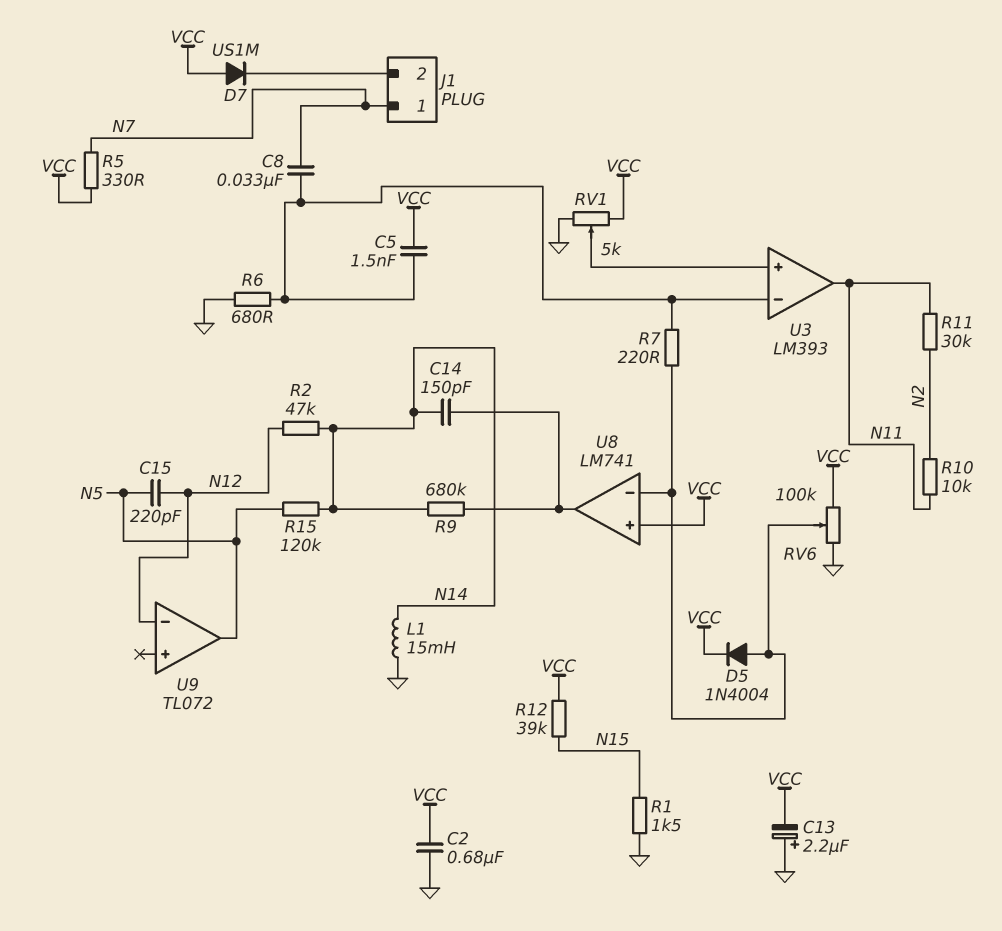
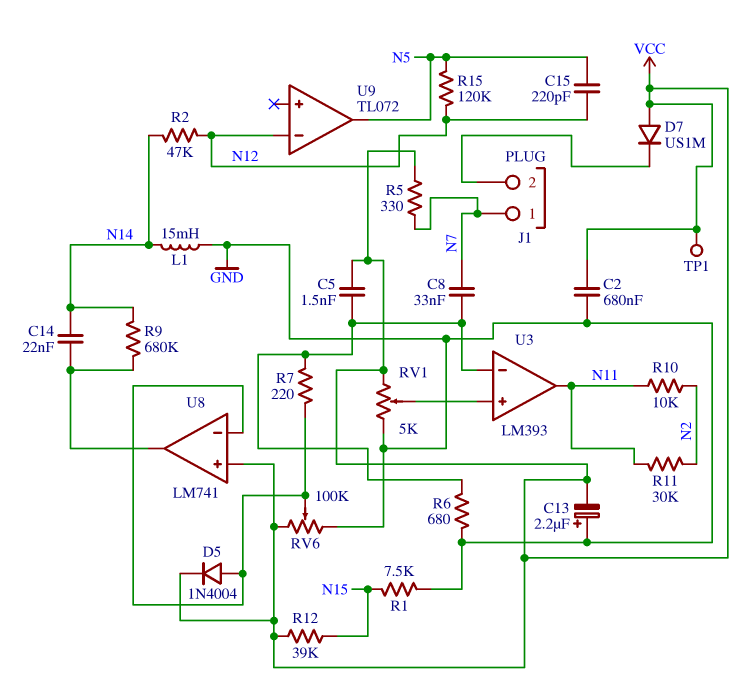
C14: 150pF (N14, U8/out) -> 22nF (N14, U8/out)
R1: 1.5k (GND, N15) -> 7.5k (GND, N15)
R15: 120k (N5, N14) -> 120k (N5, N12)
TP1: none -> test point (VCC)

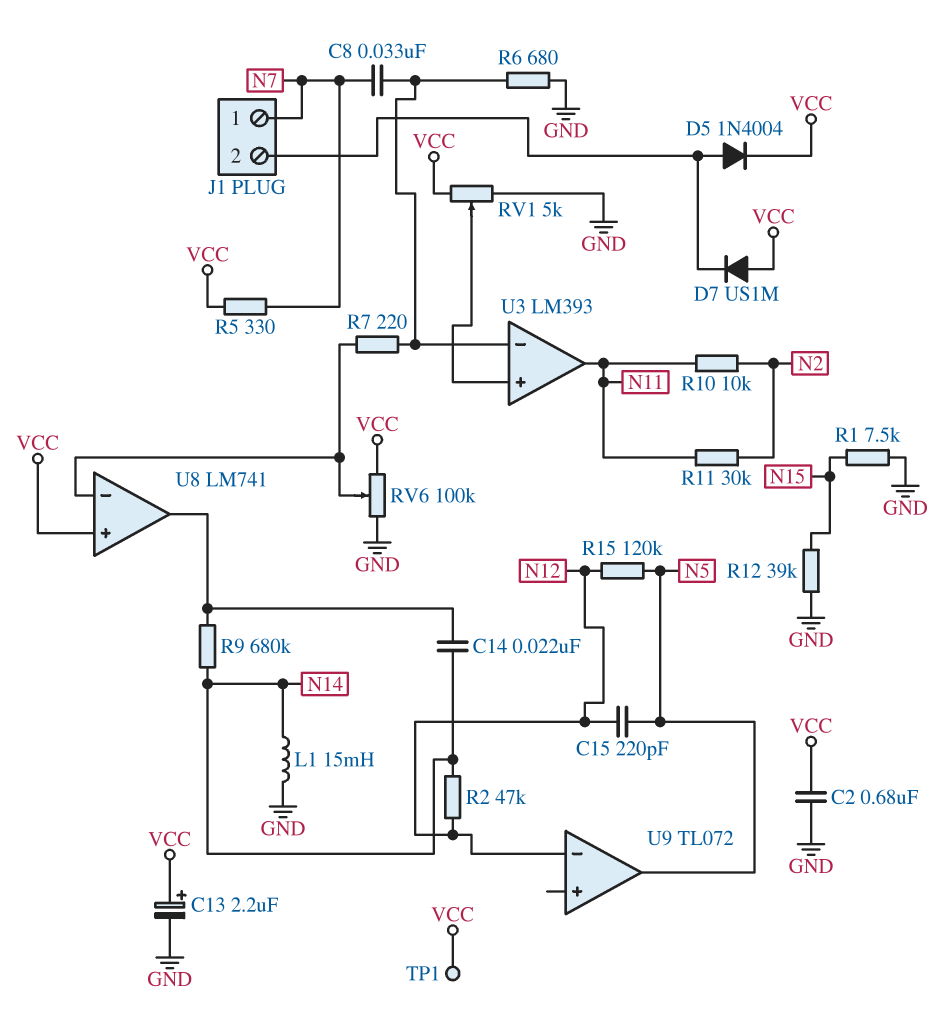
C5: 1.5nF (U3/in-, VCC) -> none
C13: 2.2uF (plus GND, minus VCC) -> 2.2uF (plus VCC, minus GND)
D5: diode 1N4004 (A U8/in-, K VCC) -> diode 1N4004 (A J1/2, K VCC)
R12: 39k (N15, VCC) -> 39k (GND, N15)

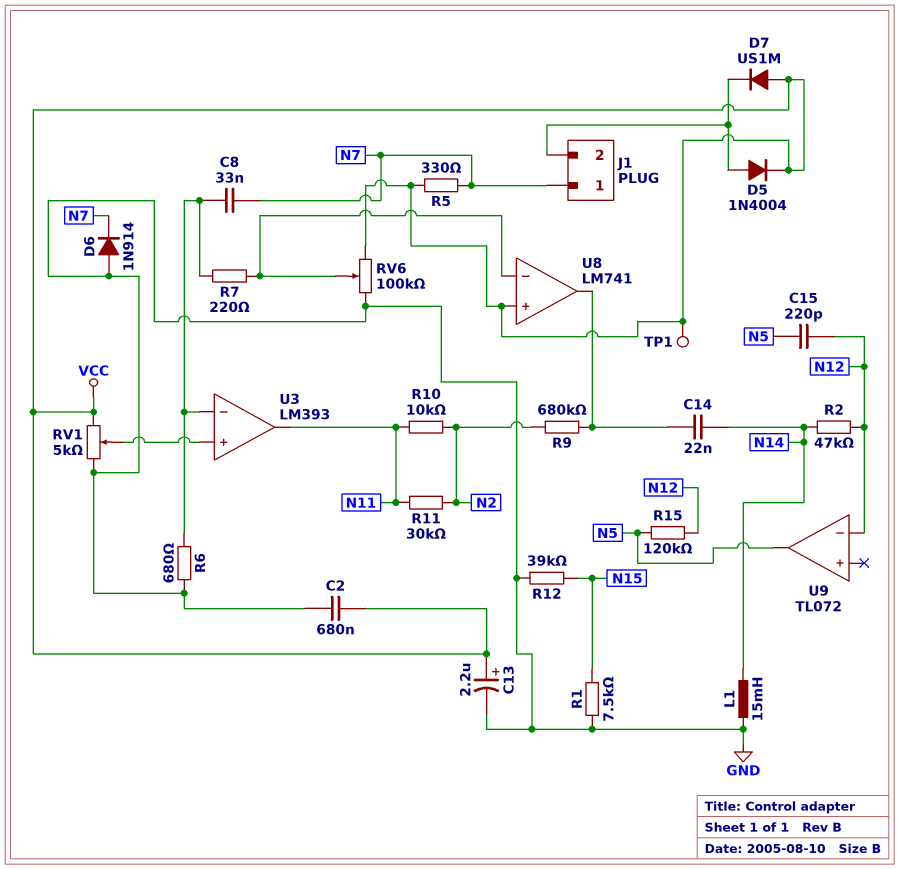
D6: none -> diode 1N914 (A GND, K N7)
R9: 680k (N14, U8/out) -> 680k (N2, U8/out)

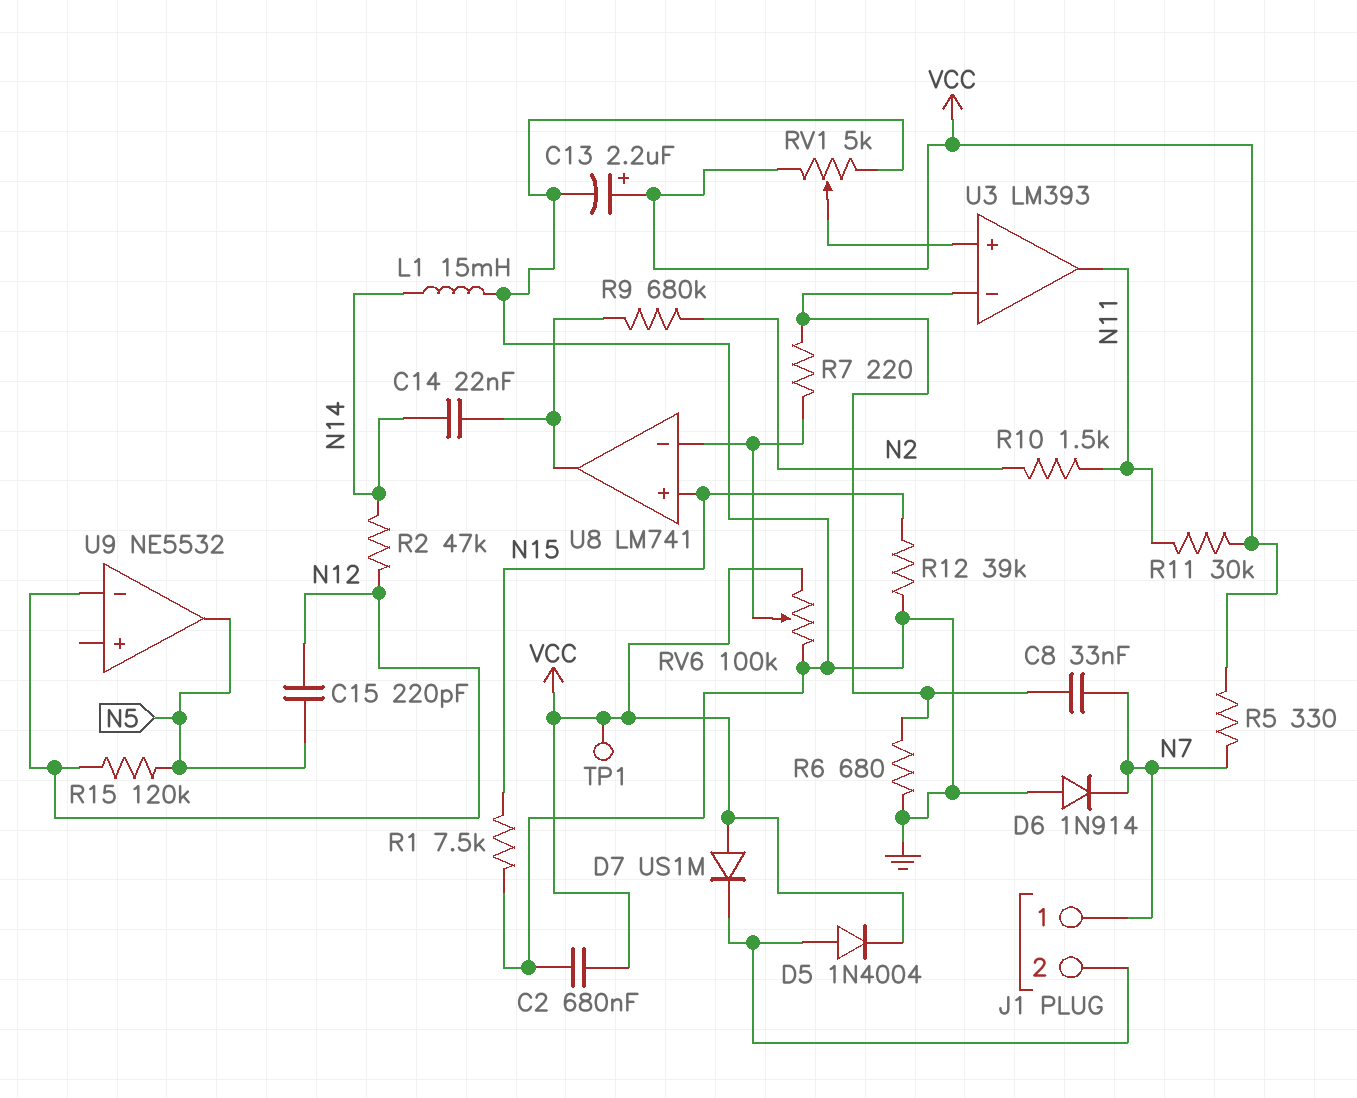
R10: 10k (N2, N11) -> 1.5k (N2, N11)
R11: 30k (N2, N11) -> 30k (N11, VCC)
U8 pin in+: VCC -> N15
U9: TL072 -> NE5532

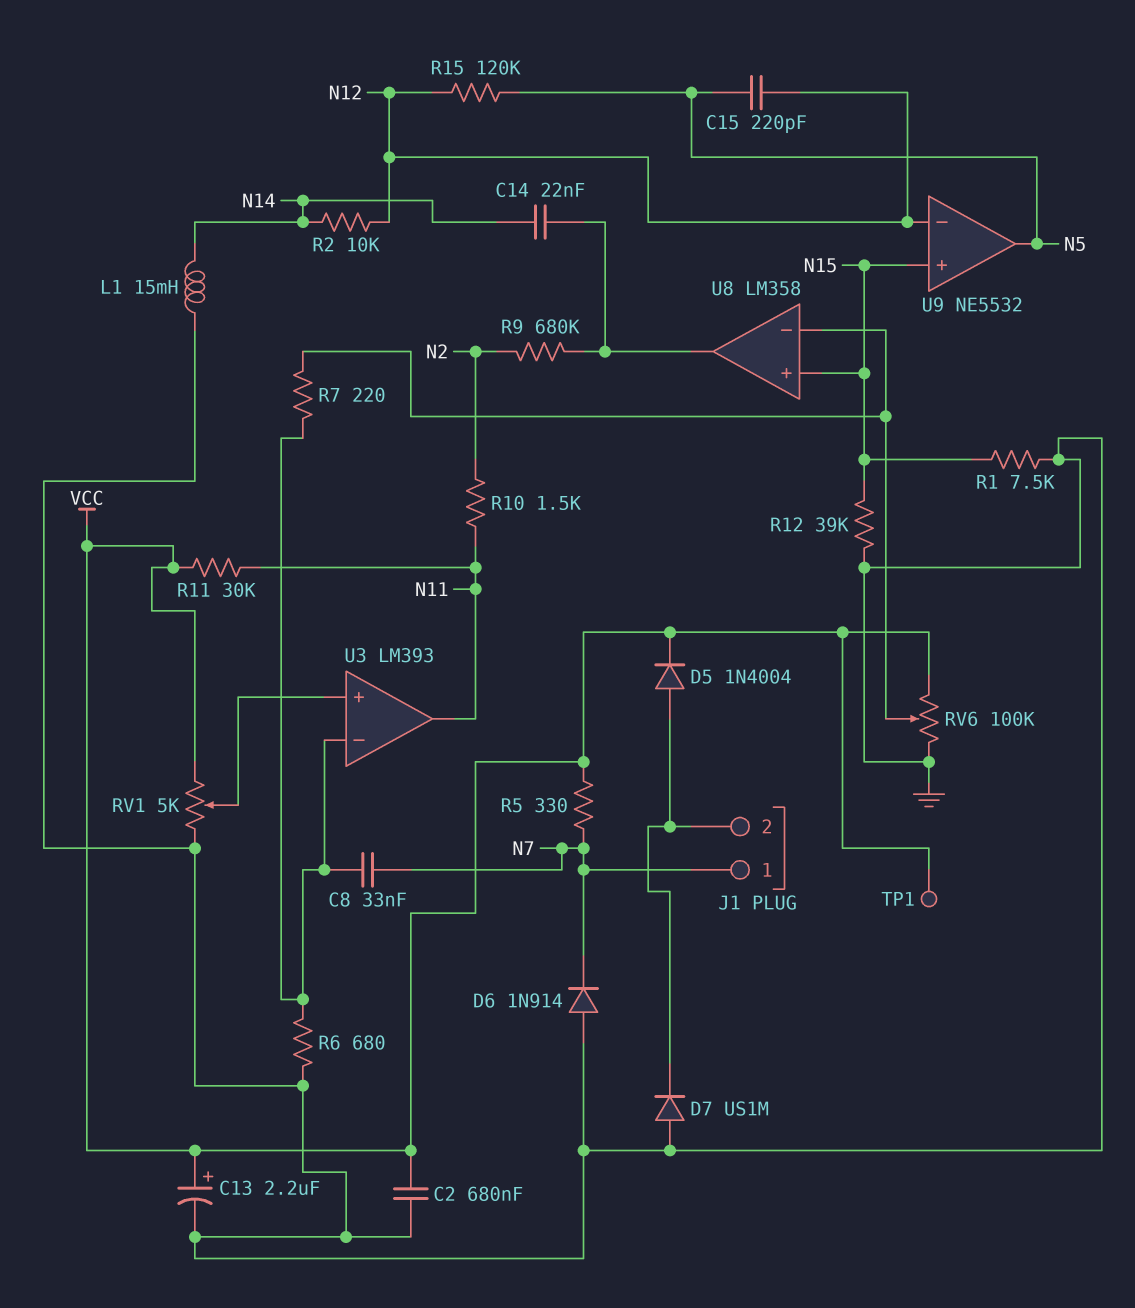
D7: diode US1M (A VCC, K J1/2) -> diode US1M (A GND, K J1/2)
R2: 47k (N12, N14) -> 10k (N12, N14)
U8: LM741 -> LM358
U9 pin in+: none -> N15

